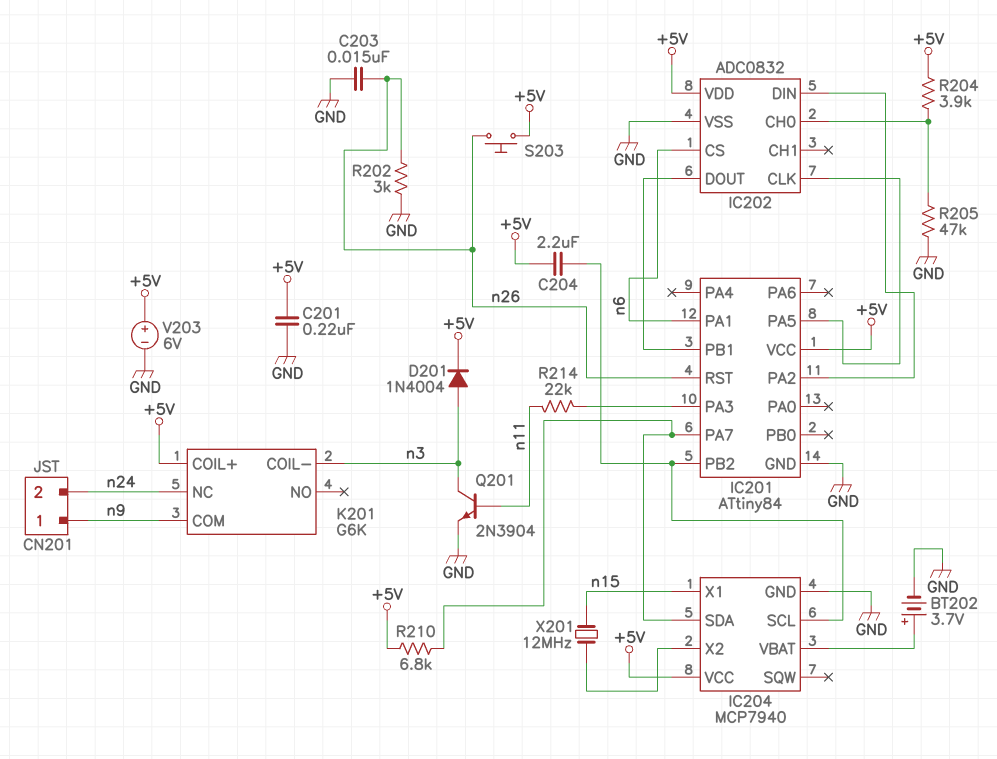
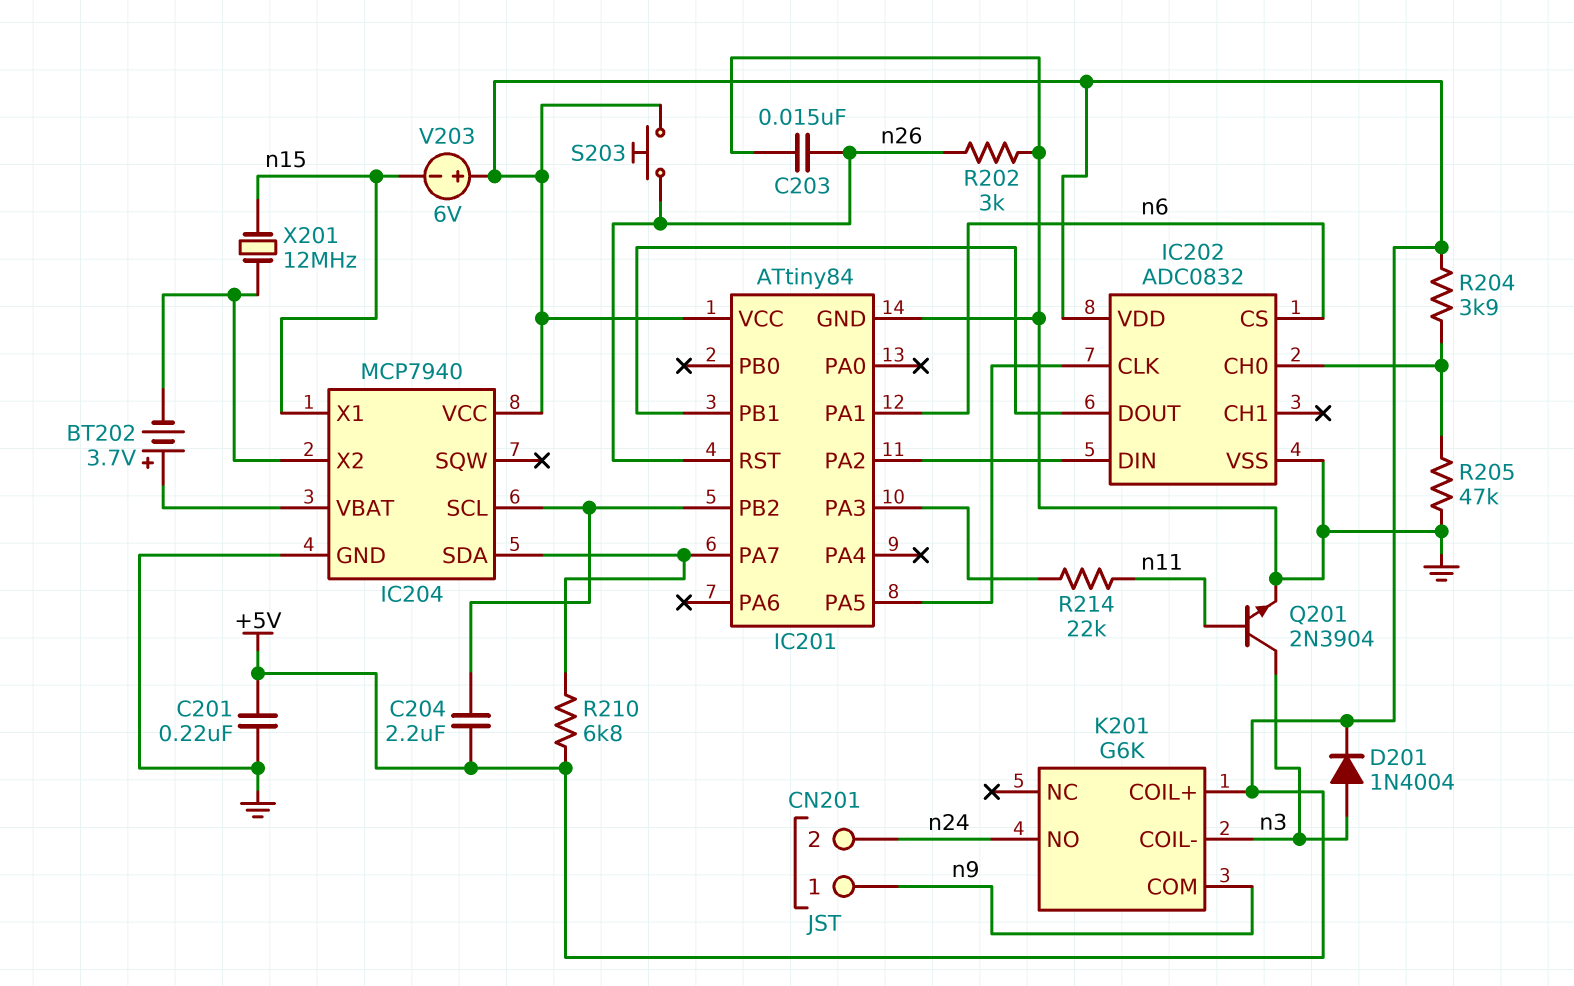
BT202: 3.7V (plus IC204/VBAT, minus GND) -> 3.7V (plus IC204/VBAT, minus IC204/X2)
K201 pin NC: n24 -> none
K201 pin NO: none -> n24
V203: 6V (plus +5V, minus GND) -> 6V (plus +5V, minus n15)

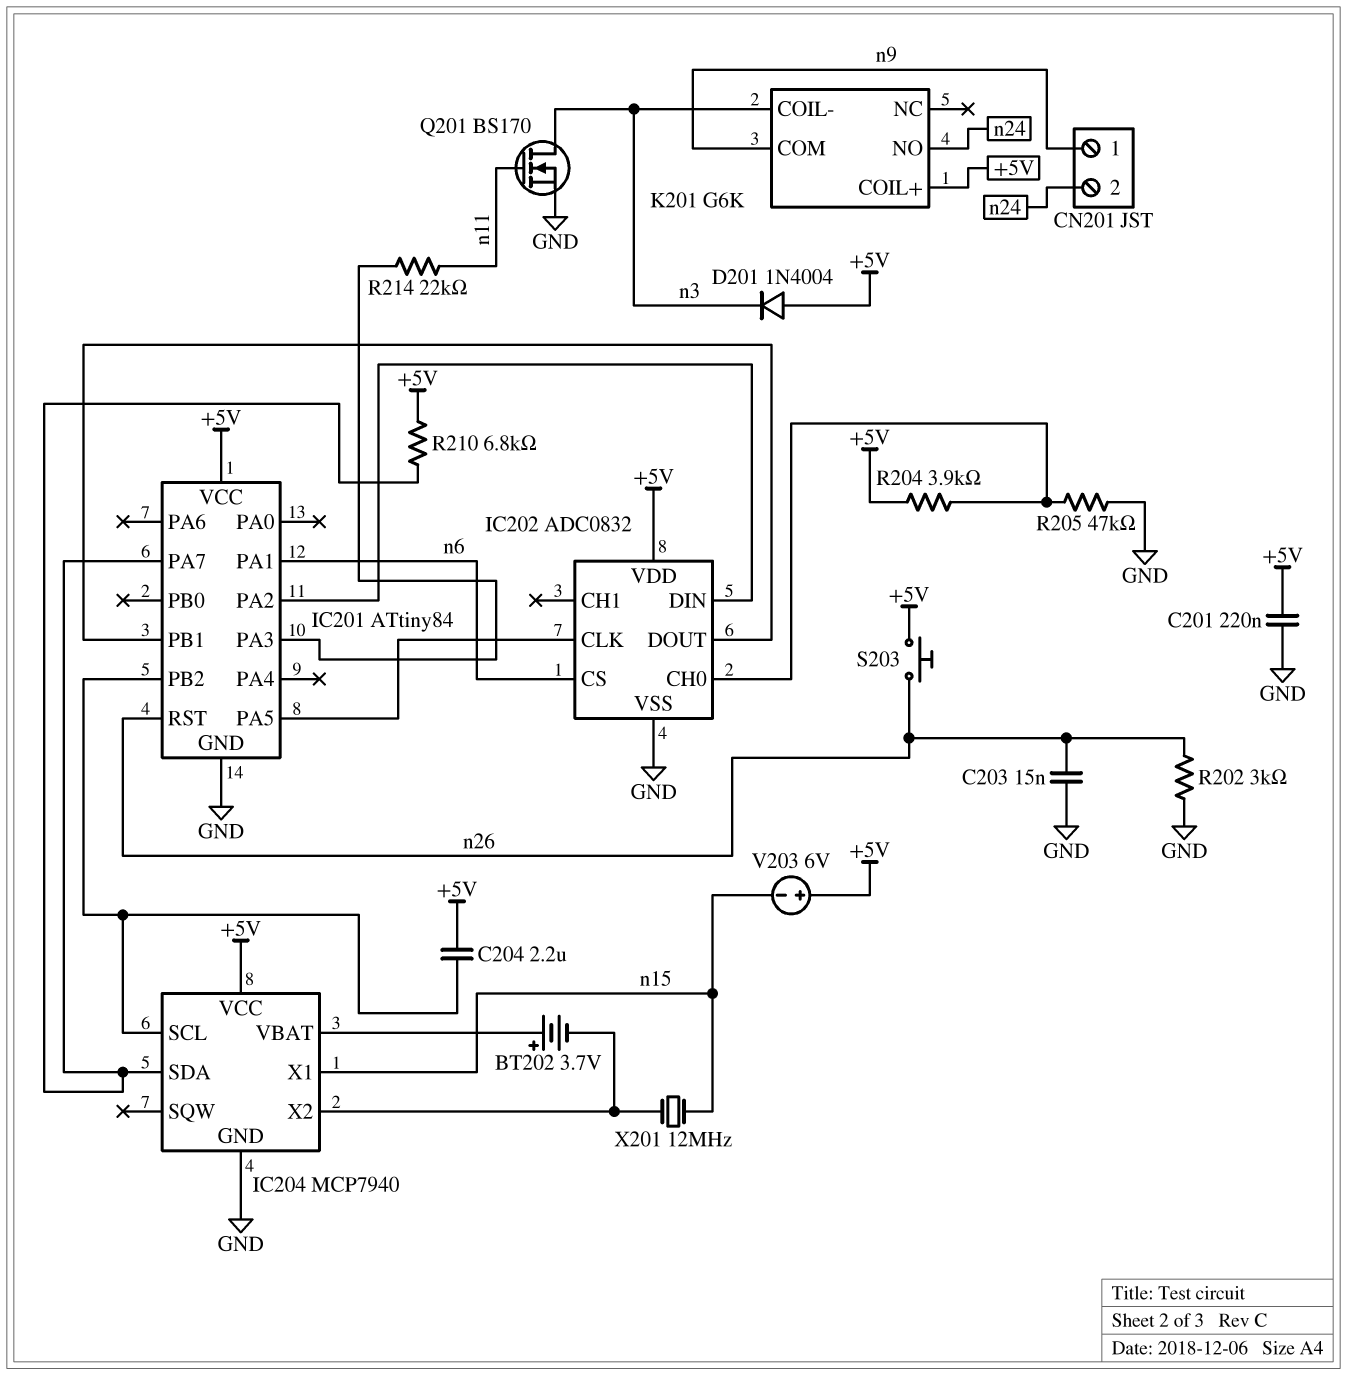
D201: diode 1N4004 (A n3, K +5V) -> diode 1N4004 (A +5V, K n3)
Q201: NPN 2N3904 (B n11, C n3, E GND) -> NMOS BS170 (G n11, D n3, S GND)

